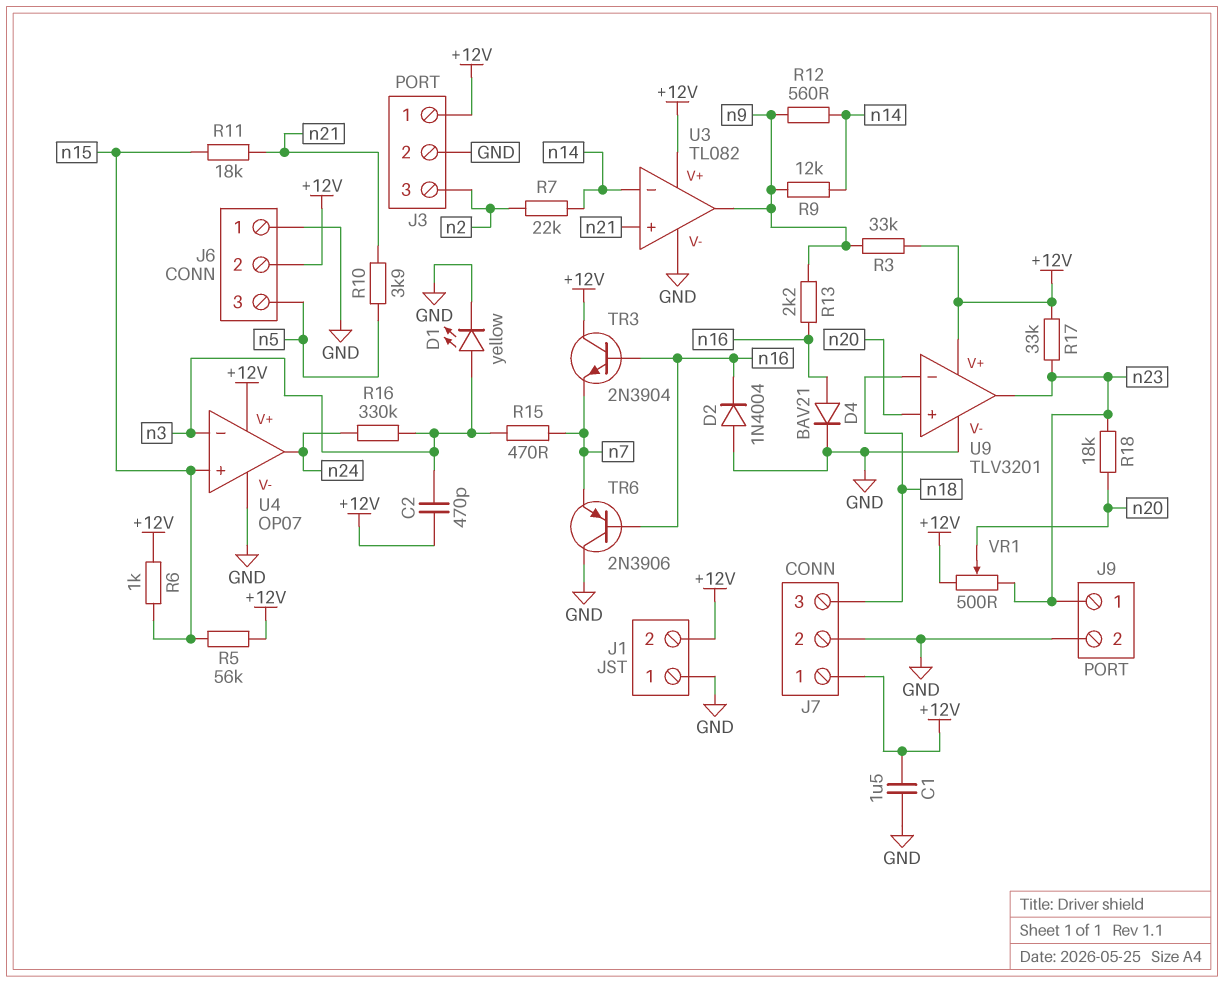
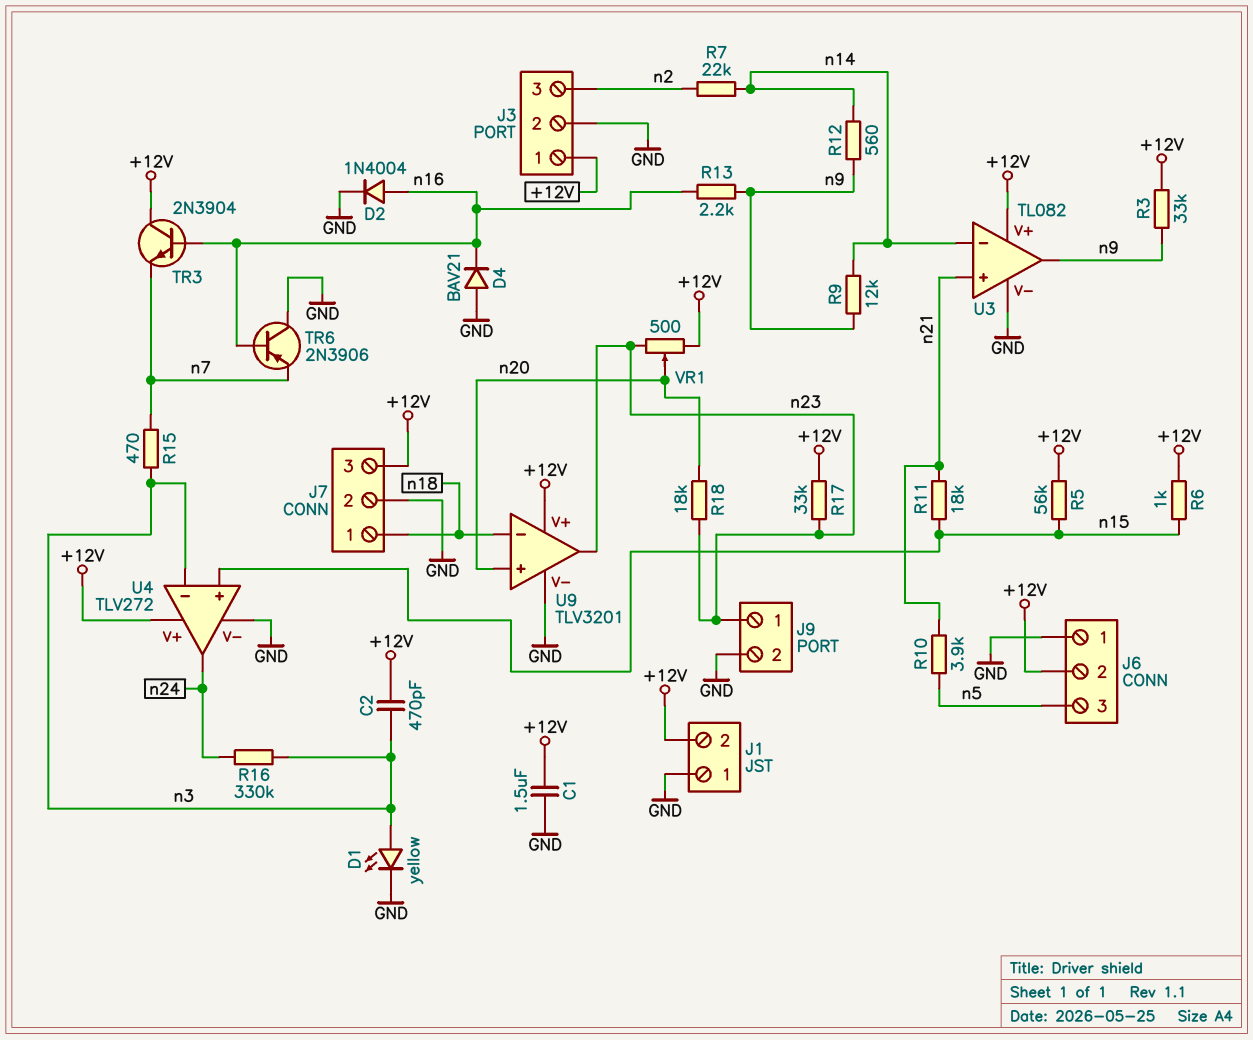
D2: diode 1N4004 (A GND, K n16) -> diode 1N4004 (A n16, K GND)
D4: diode BAV21 (A n16, K GND) -> diode BAV21 (A GND, K n16)
J7 pin 1: +12V -> n18
J7 pin 3: n18 -> +12V
U4: OP07 -> TLV272

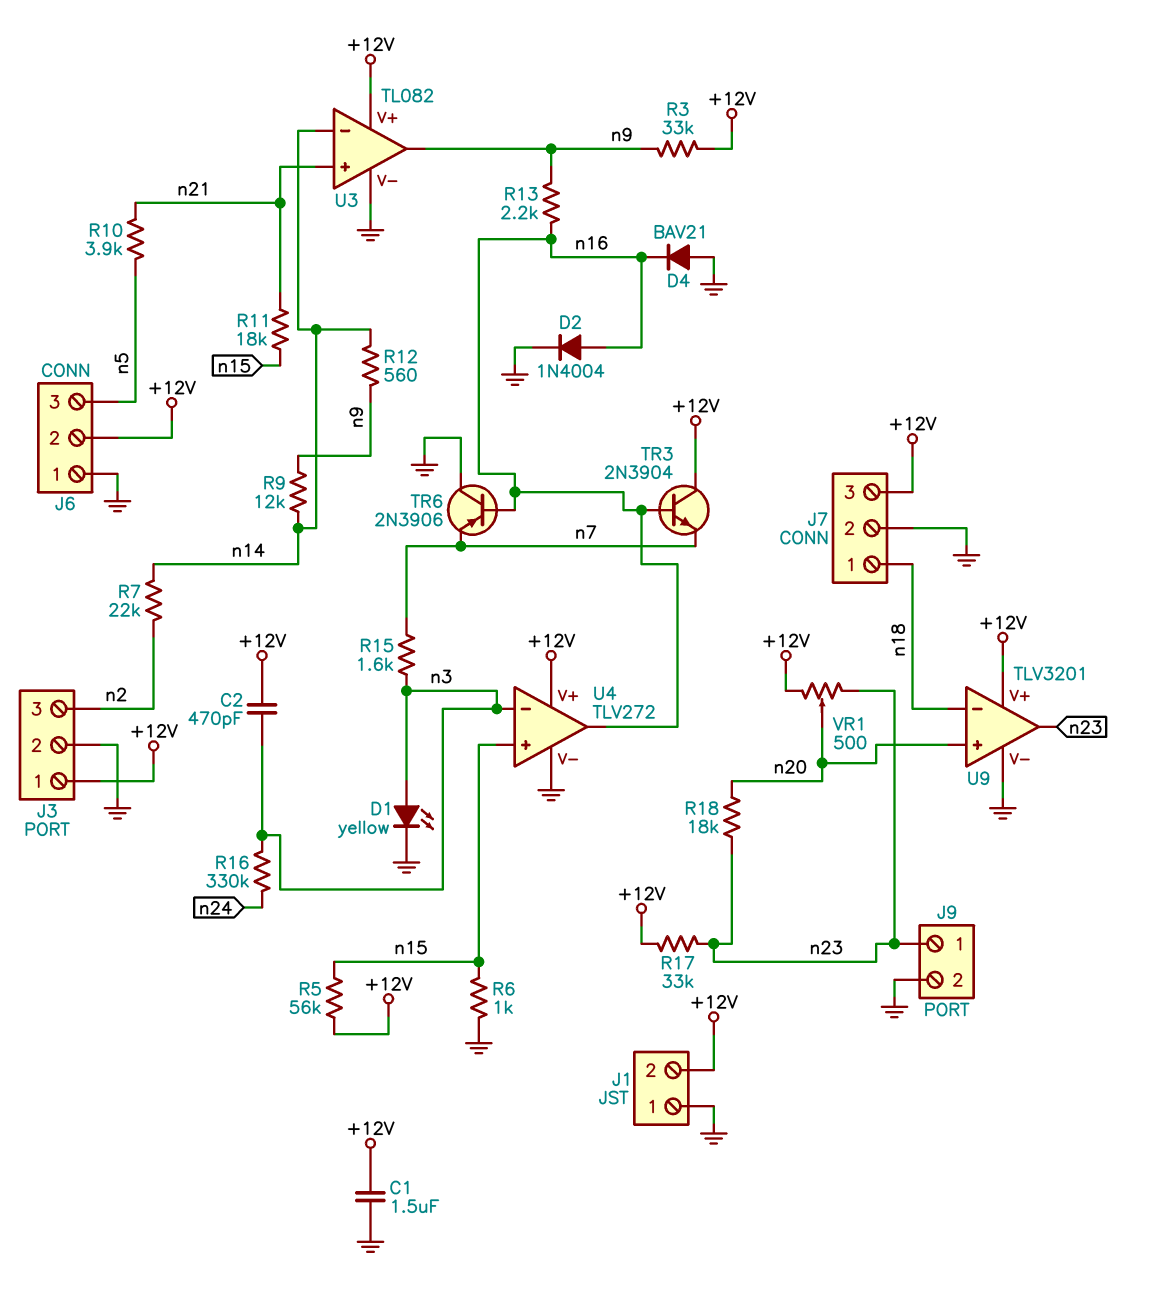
R6: 1k (+12V, n15) -> 1k (GND, n15)
R15: 470 (n3, n7) -> 1.6k (n3, n7)
U4 pin out: n24 -> n16

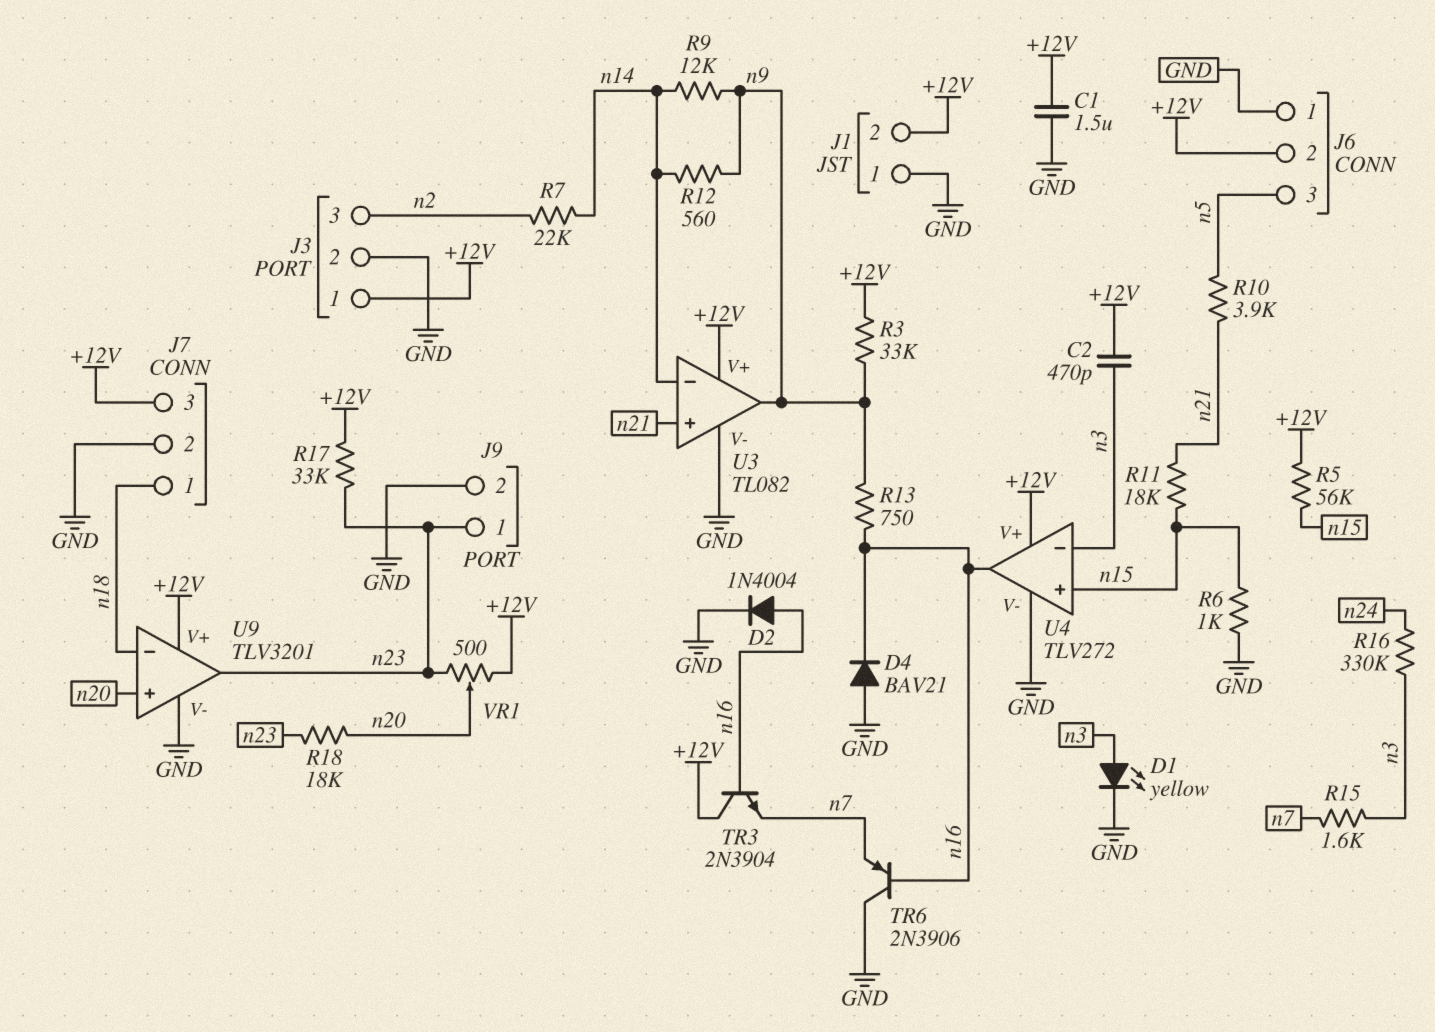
R13: 2.2k (n9, n16) -> 750 (n9, n16)

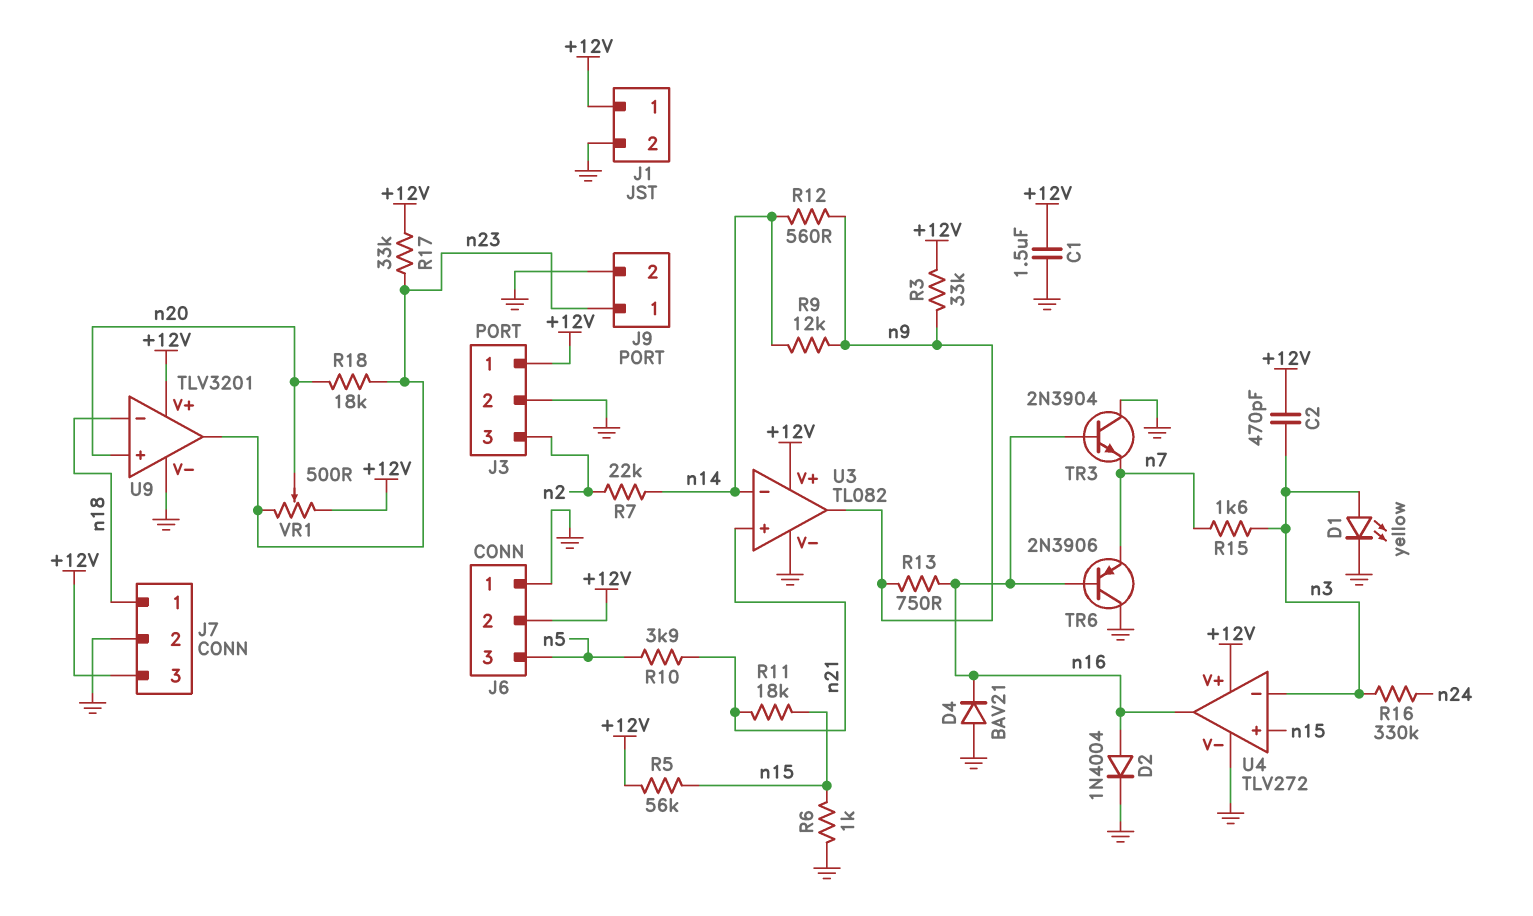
J1 pin 1: GND -> +12V
J1 pin 2: +12V -> GND
TR3: NPN 2N3904 (B n16, C +12V, E n7) -> NPN 2N3904 (B n16, C GND, E n7)

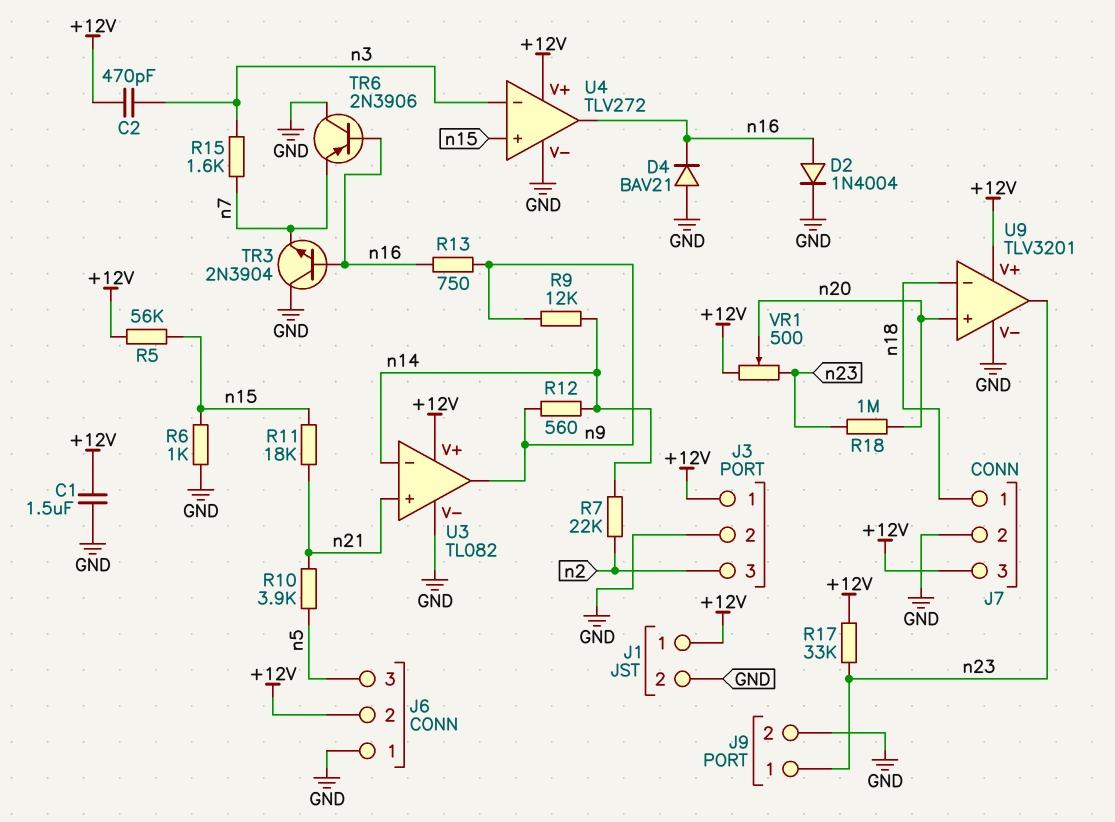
D1: LED yellow (A n3, K GND) -> none
R3: 33k (+12V, n9) -> none
R16: 330k (n3, n24) -> none
R18: 18k (n20, n23) -> 1M (n20, n23)

